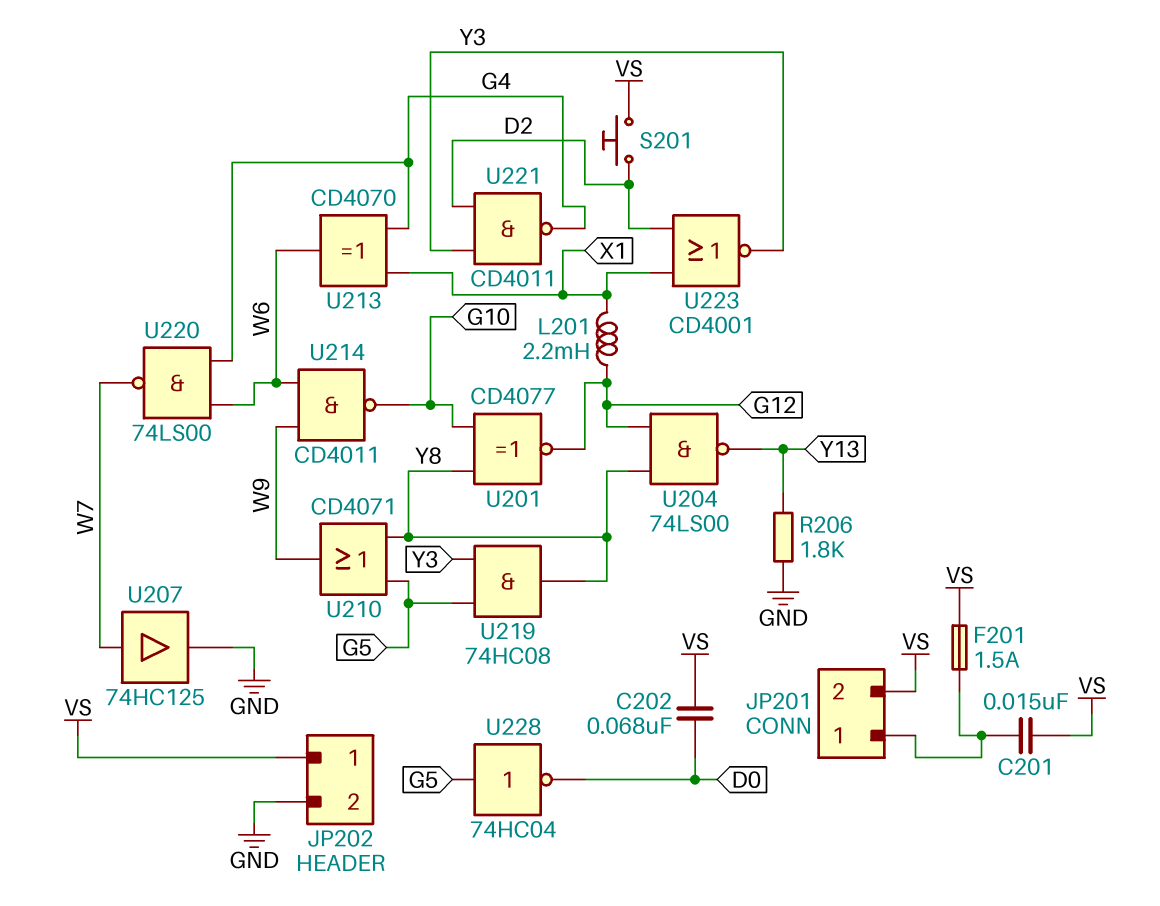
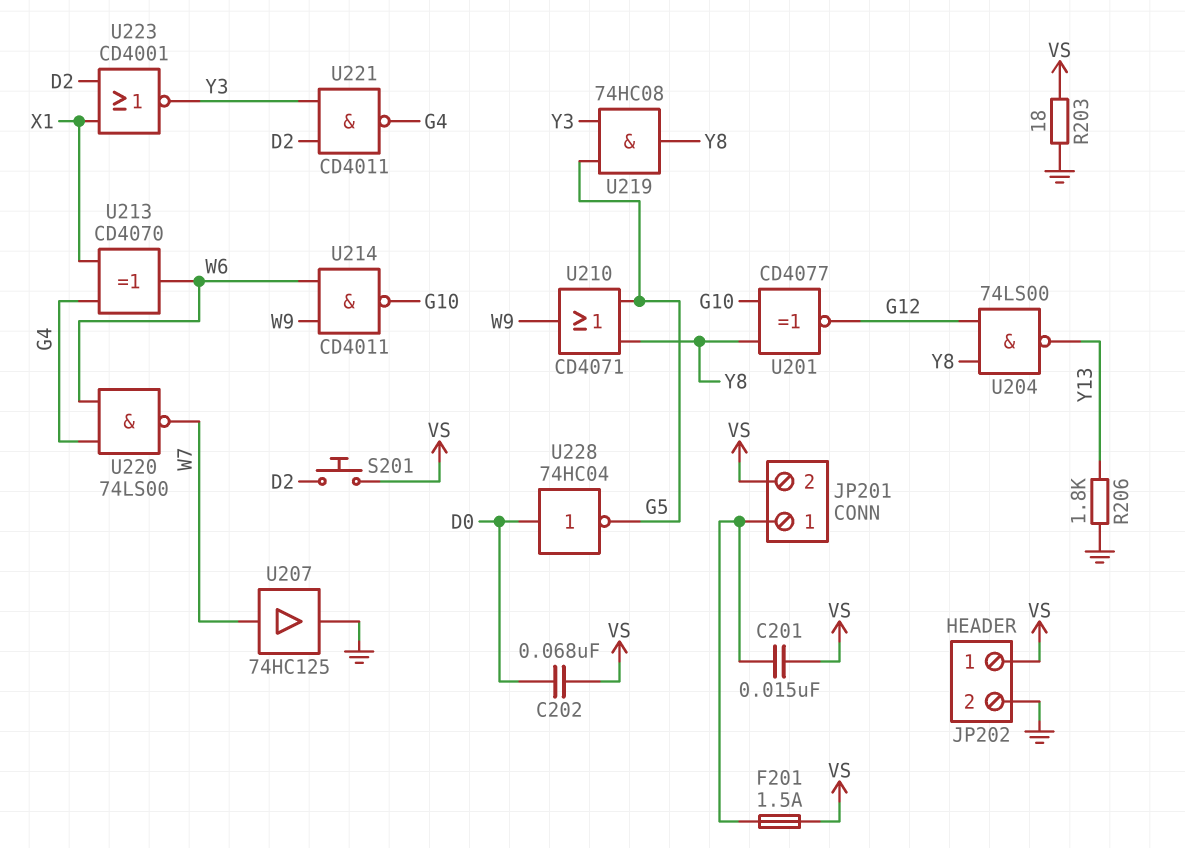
L201: 2.2mH (G12, X1) -> none
R203: none -> 18 (GND, VS)
U228: NOT 74HC04 (in G5, out D0) -> NOT 74HC04 (in D0, out G5)

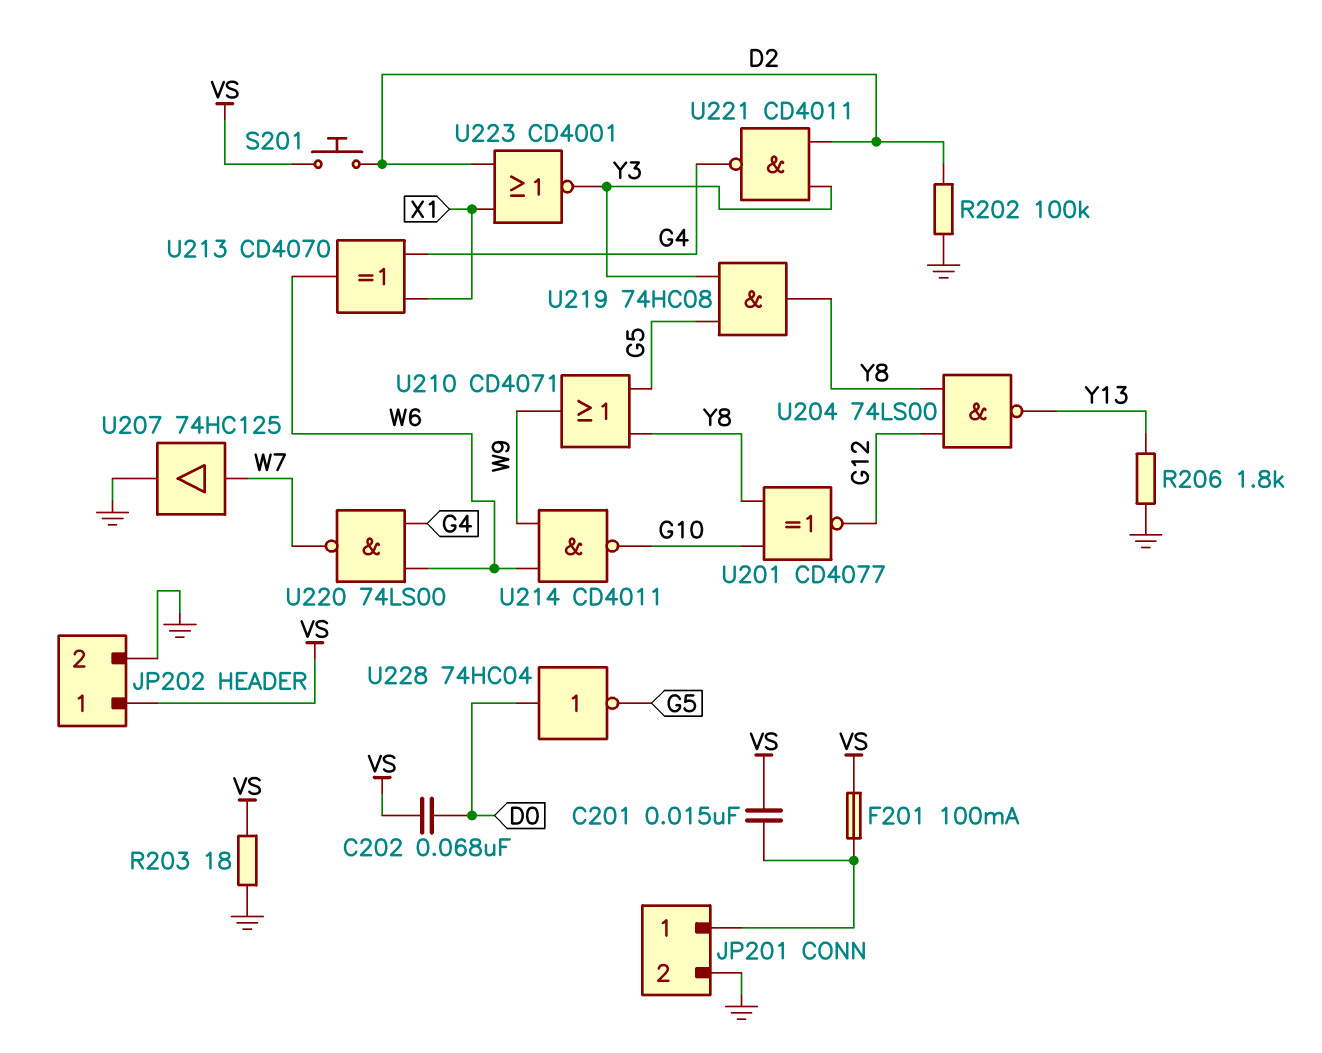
F201: 1.5A (JP201/1, VS) -> 100mA (JP201/1, VS)
JP201 pin 2: VS -> GND
R202: none -> 100k (D2, GND)

